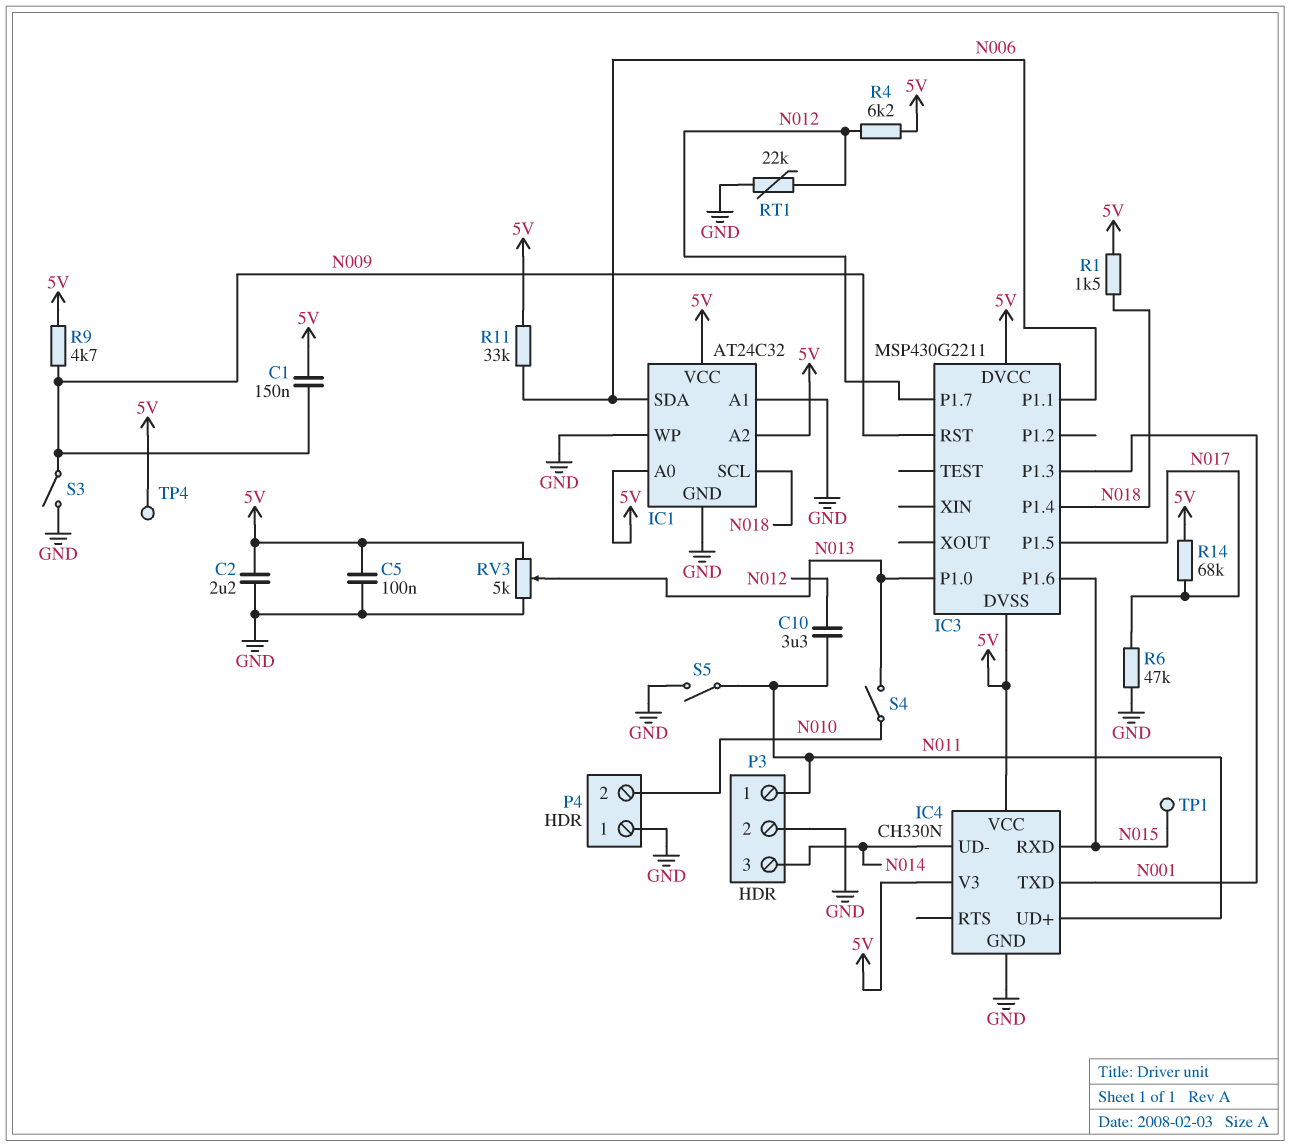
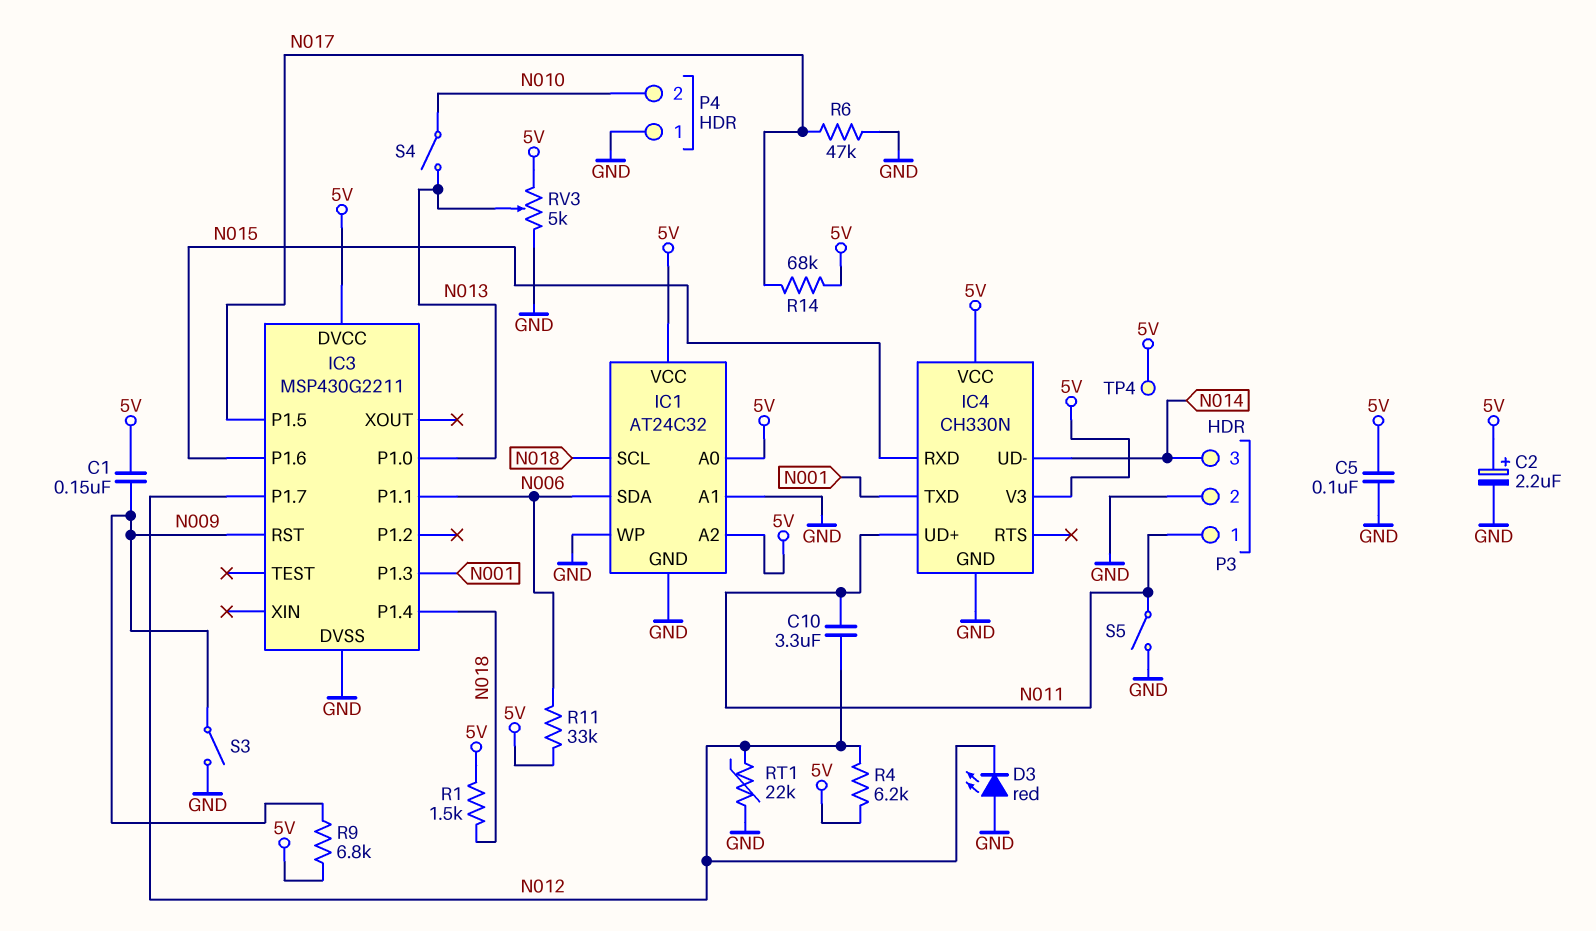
C2: 2.2uF (5V, GND) -> 2.2uF (plus 5V, minus GND)
D3: none -> LED red (A GND, K N012)
IC3 pin DVSS: 5V -> GND
R9: 4.7k (5V, N009) -> 6.8k (5V, N009)
TP1: test point (N015) -> none

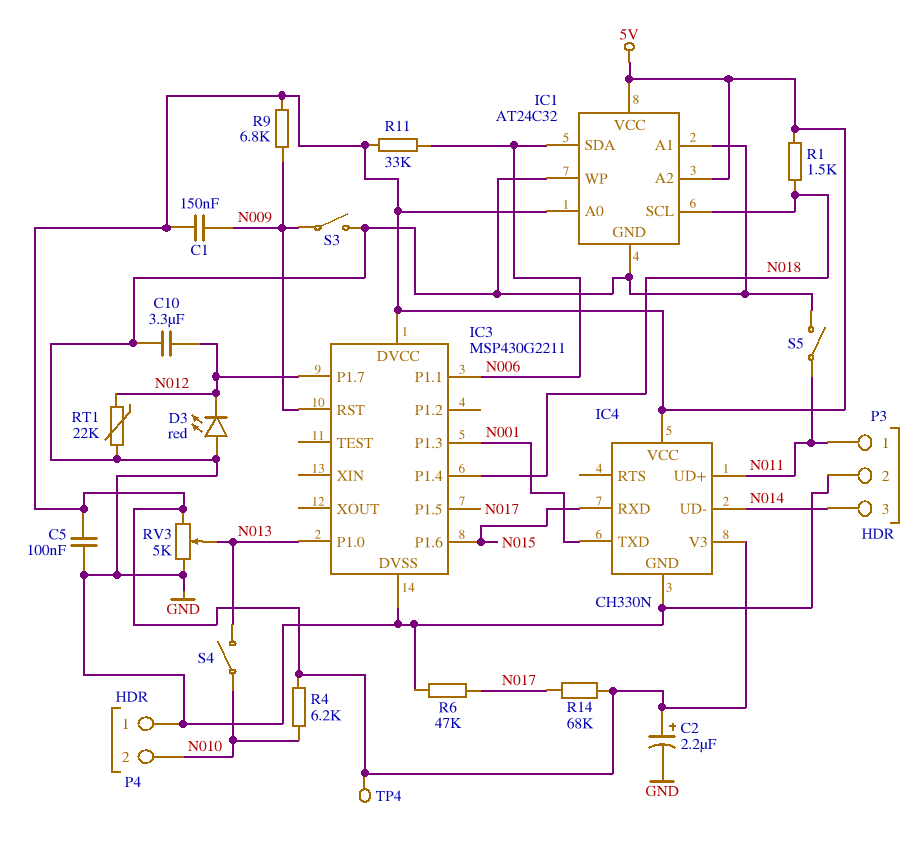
C10: 3.3uF (N011, N012) -> 3.3uF (GND, N012)
R4: 6.2k (5V, N012) -> 6.2k (5V, N010)

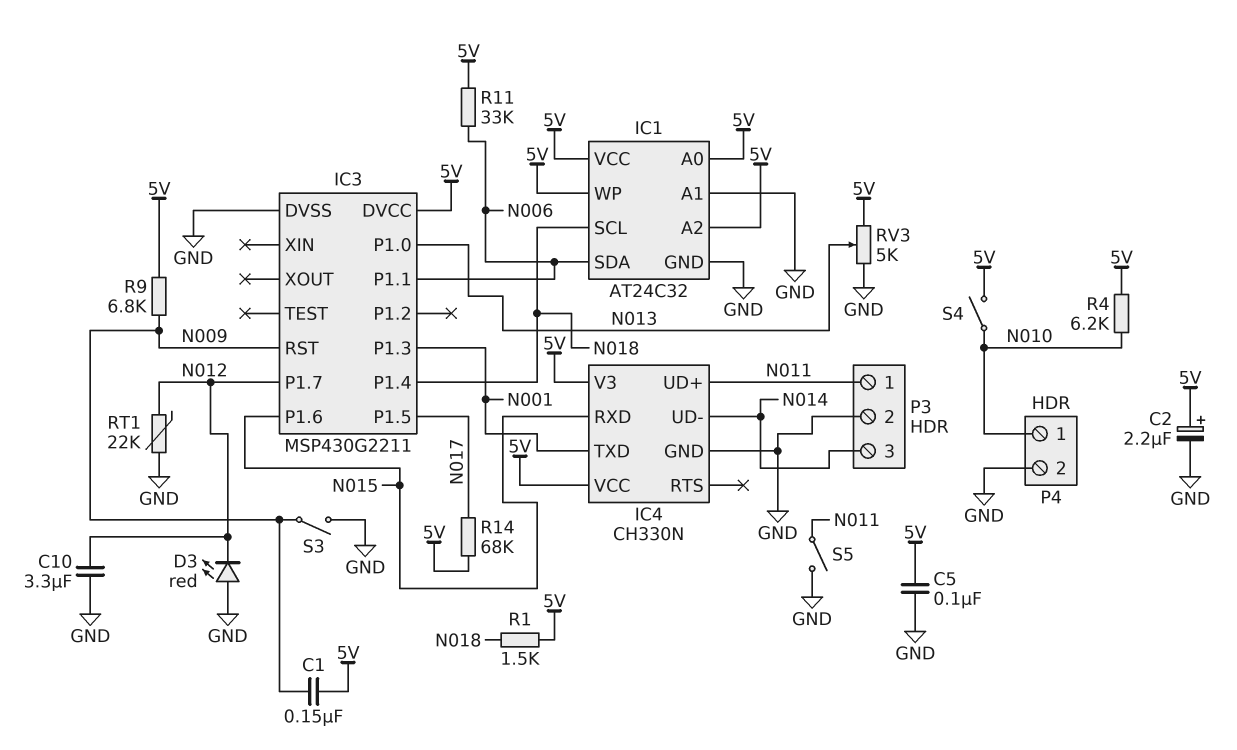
IC1 pin WP: GND -> 5V
P4 pin 1: GND -> N010
P4 pin 2: N010 -> GND
R6: 47k (GND, N017) -> none
S4: switch (N010, N013) -> switch (5V, N010)
TP4: test point (5V) -> none

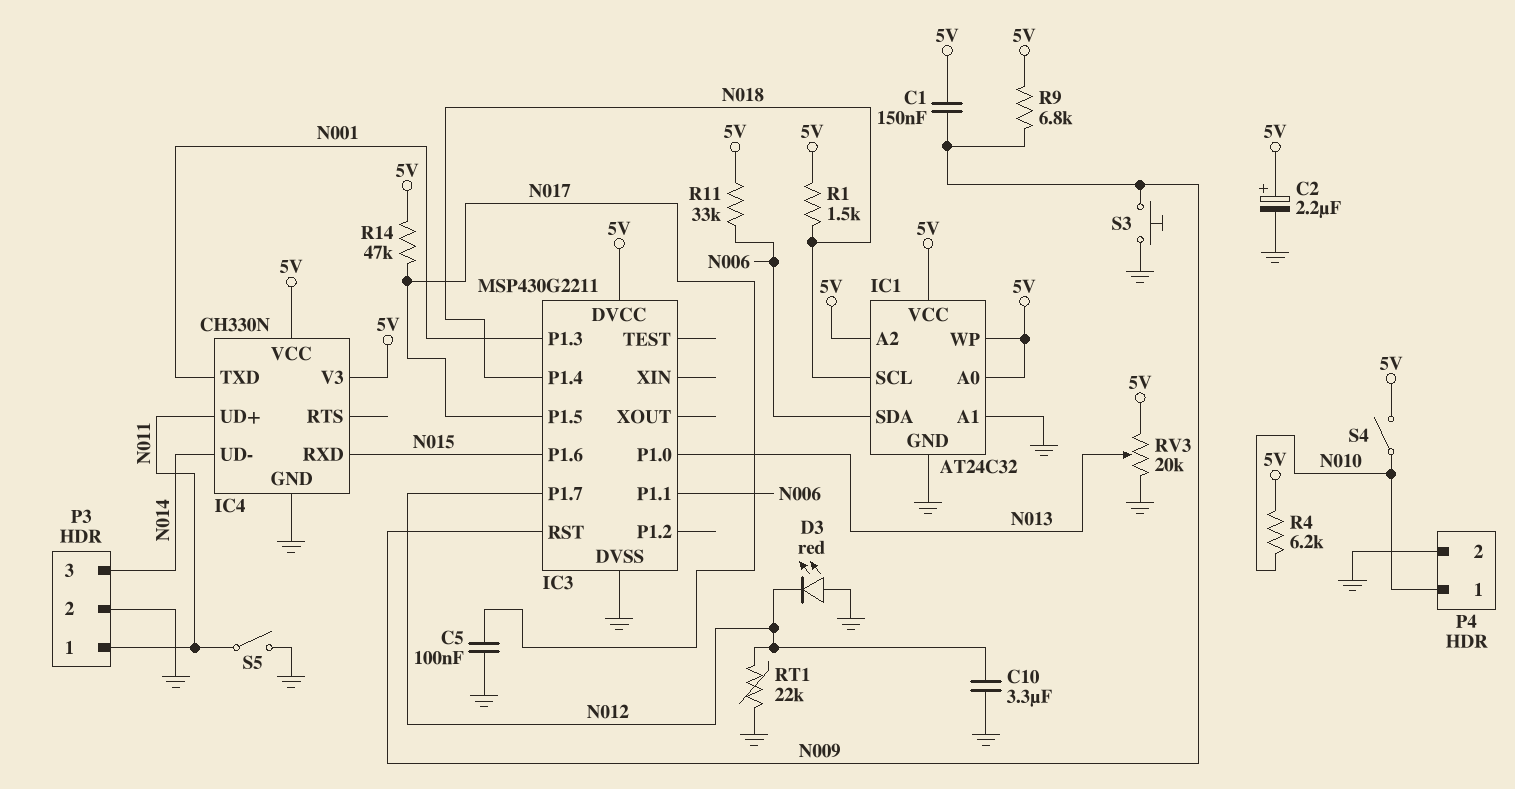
C5: 100nF (5V, GND) -> 100nF (GND, N017)
R14: 68k (5V, N017) -> 47k (5V, N017)
RV3: 5k (5V, GND, wiper N013) -> 20k (5V, GND, wiper N013)
S3: switch (GND, N009) -> button (GND, N009)

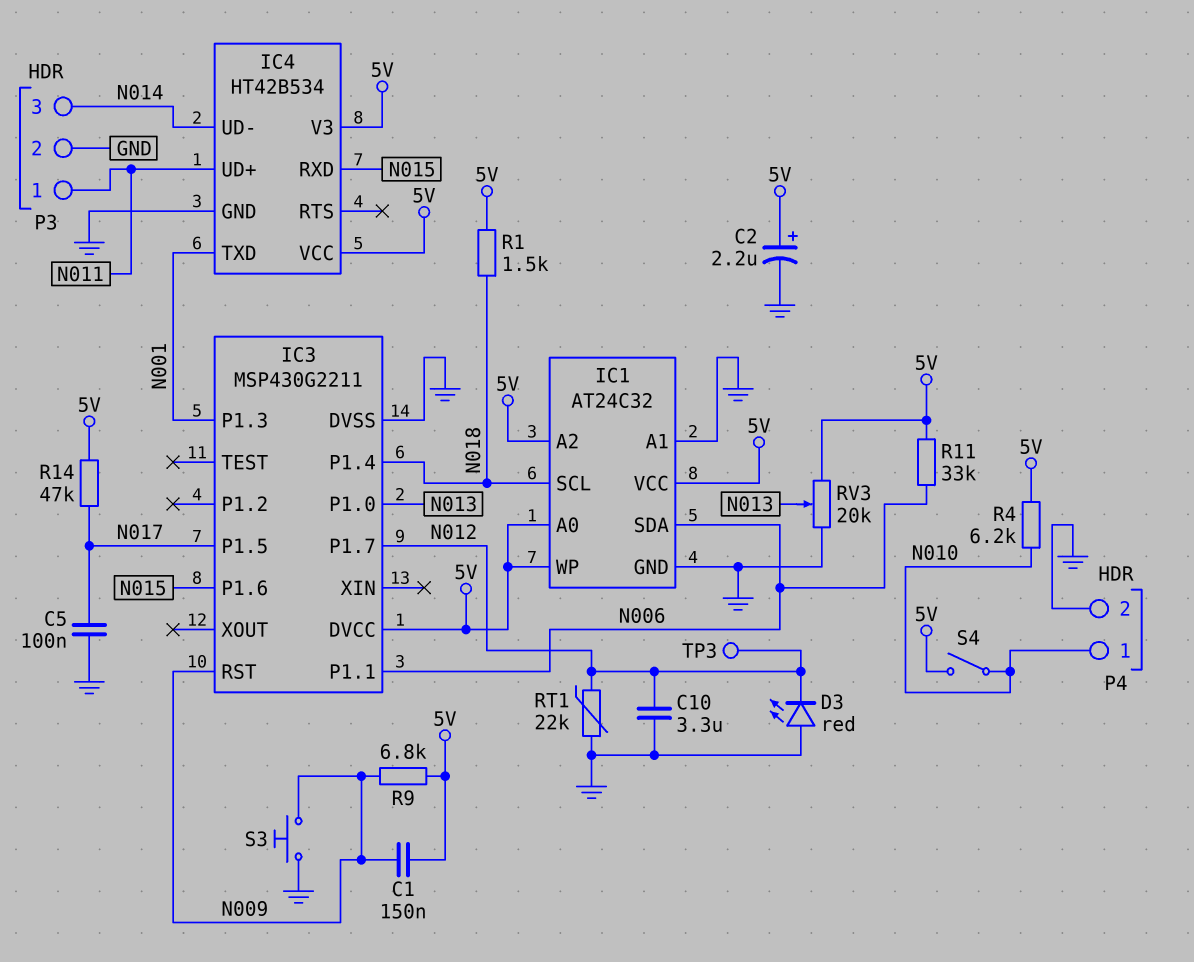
IC4: CH330N -> HT42B534
S5: switch (GND, N011) -> none
TP3: none -> test point (N012)

